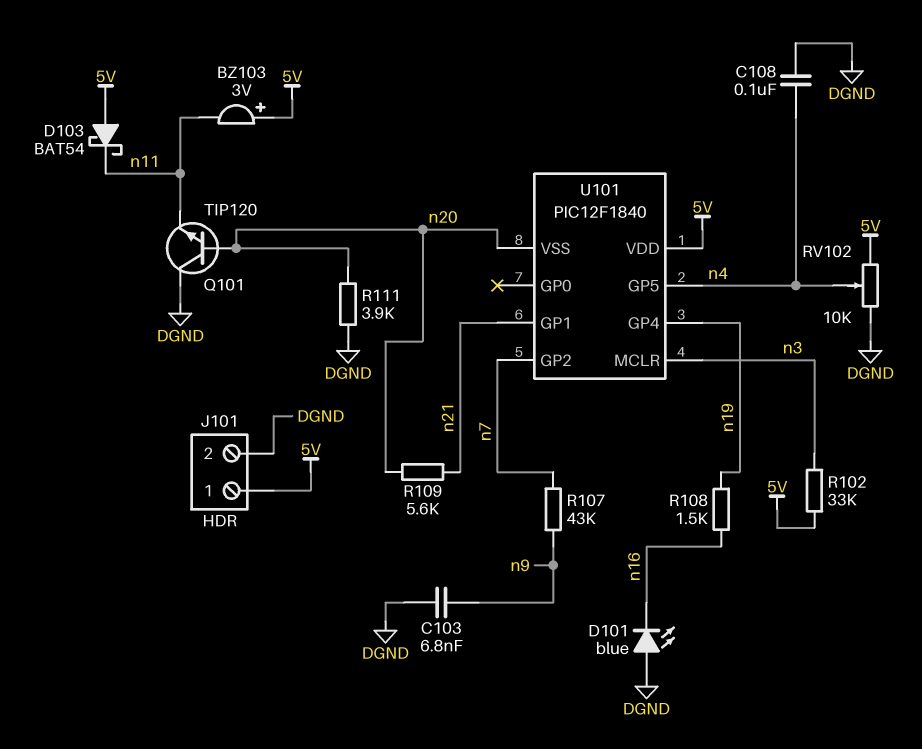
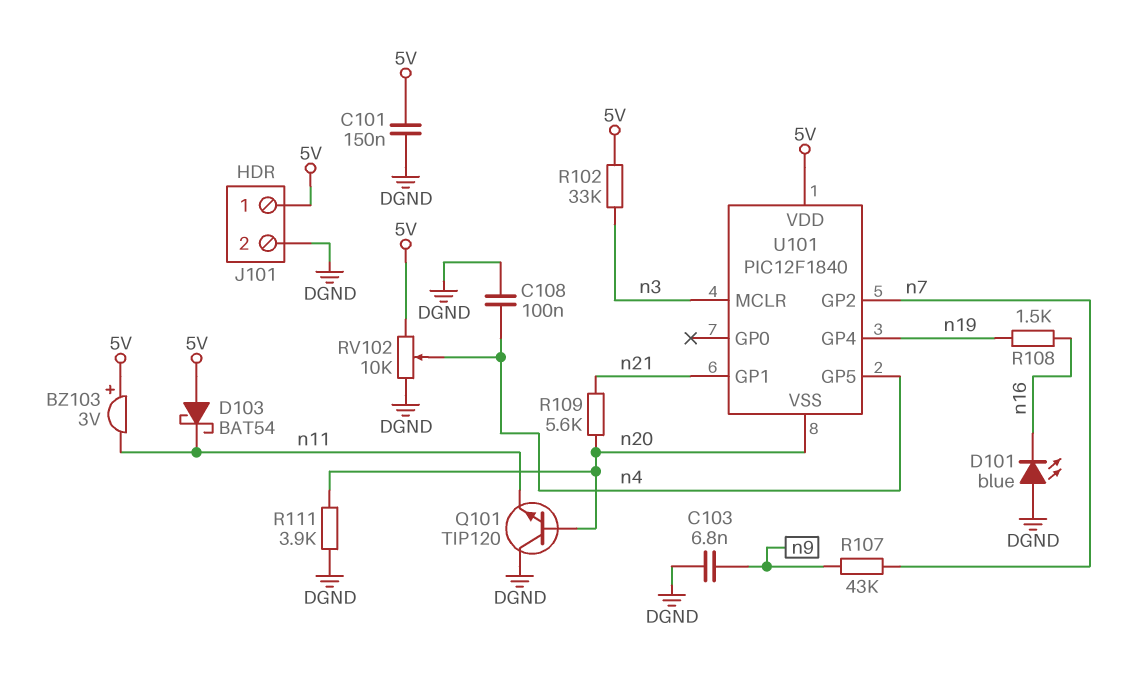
C101: none -> 150nF (5V, DGND)

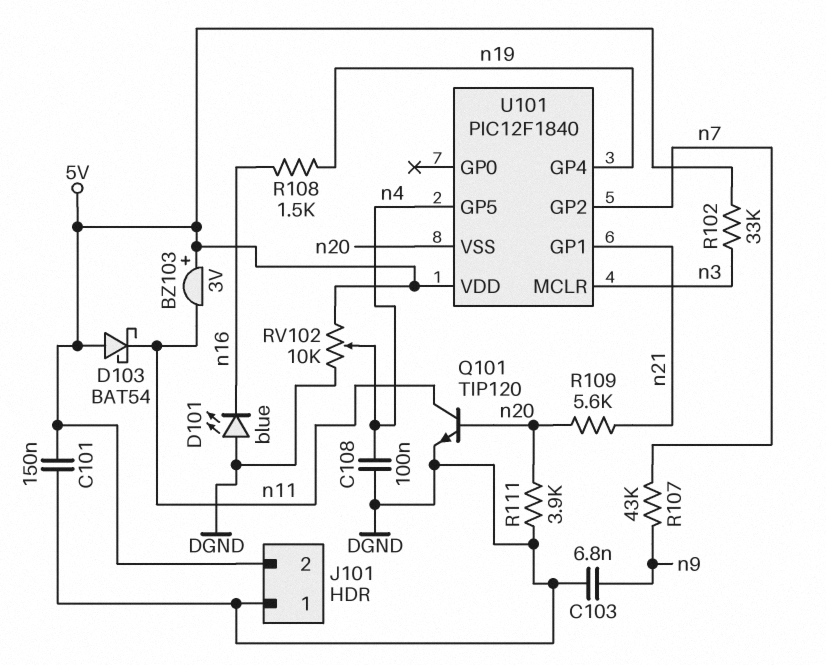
J101 pin 1: 5V -> DGND
J101 pin 2: DGND -> 5V
Q101: NPN TIP120 (B n20, C DGND, E n11) -> NPN TIP120 (B n20, C n11, E DGND)

